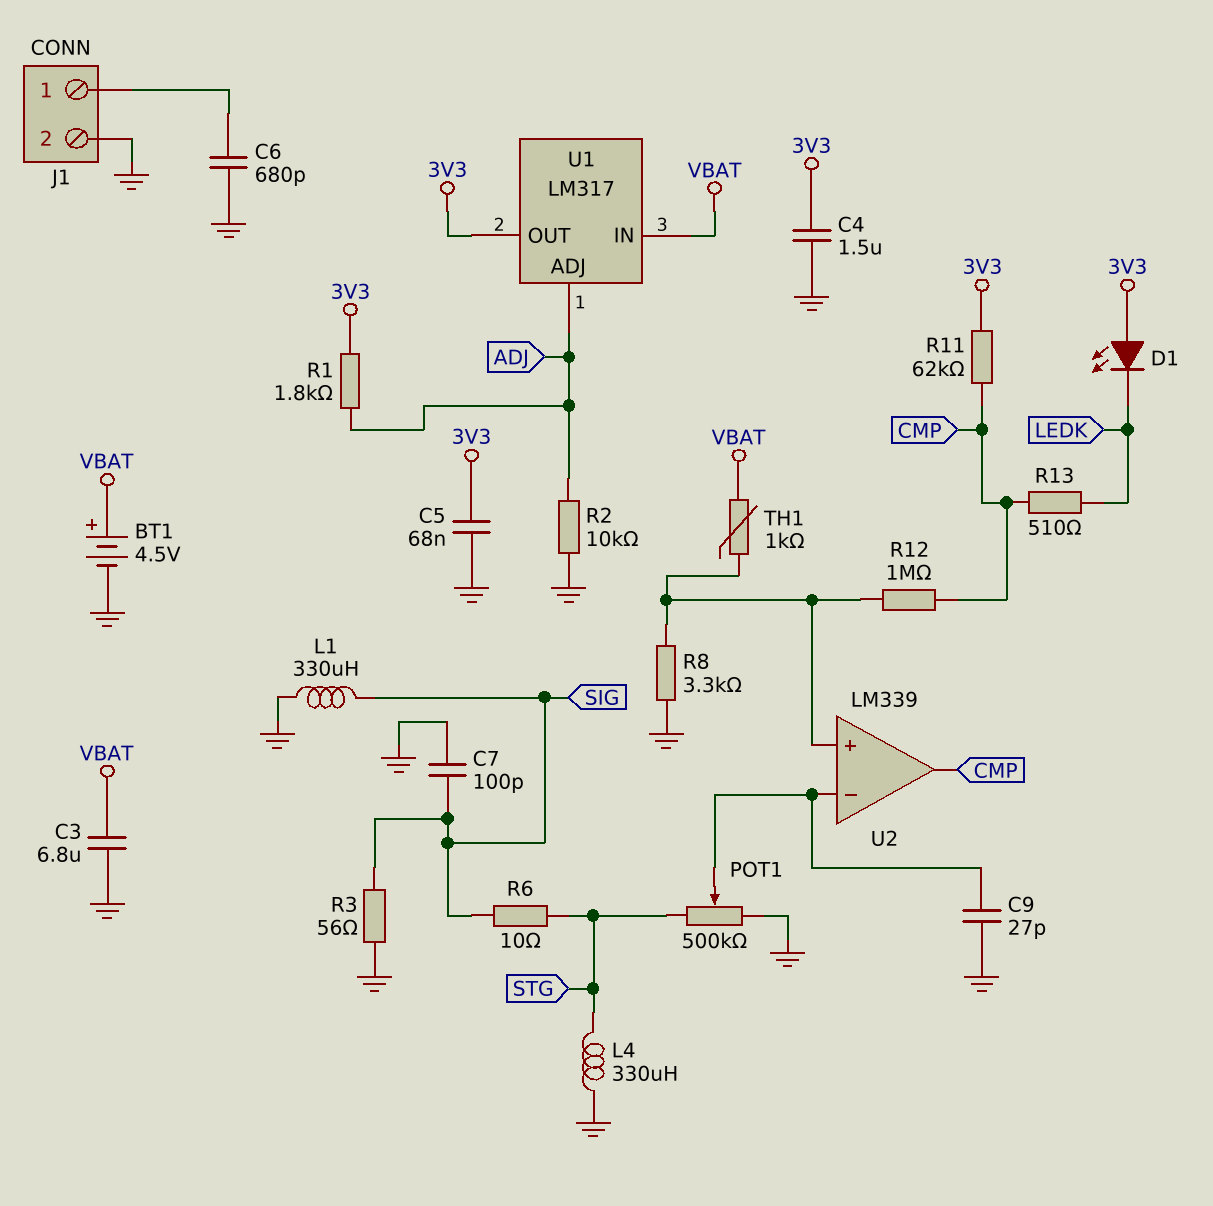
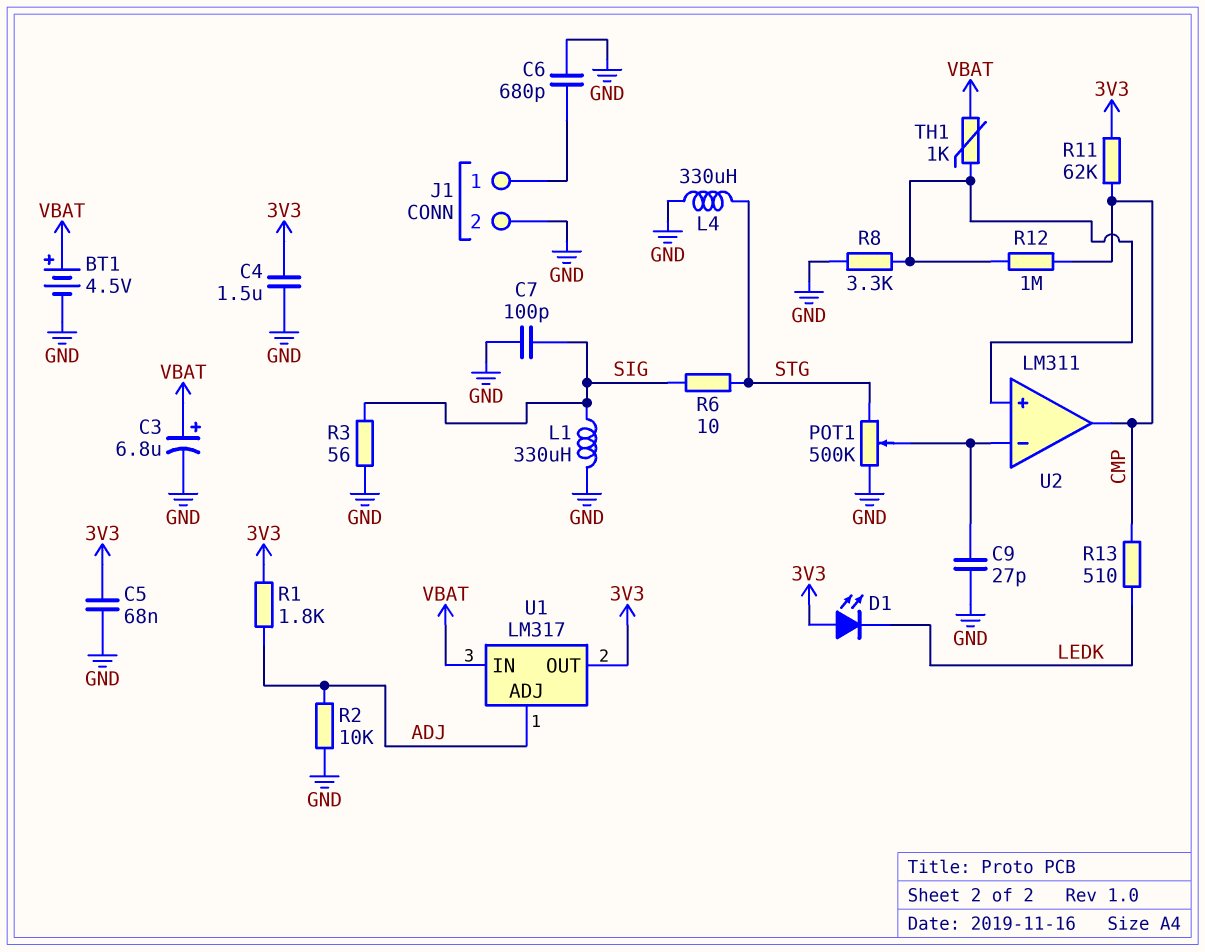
C3: 6.8uF (GND, VBAT) -> 6.8uF (plus VBAT, minus GND)
U2: LM339 -> LM311

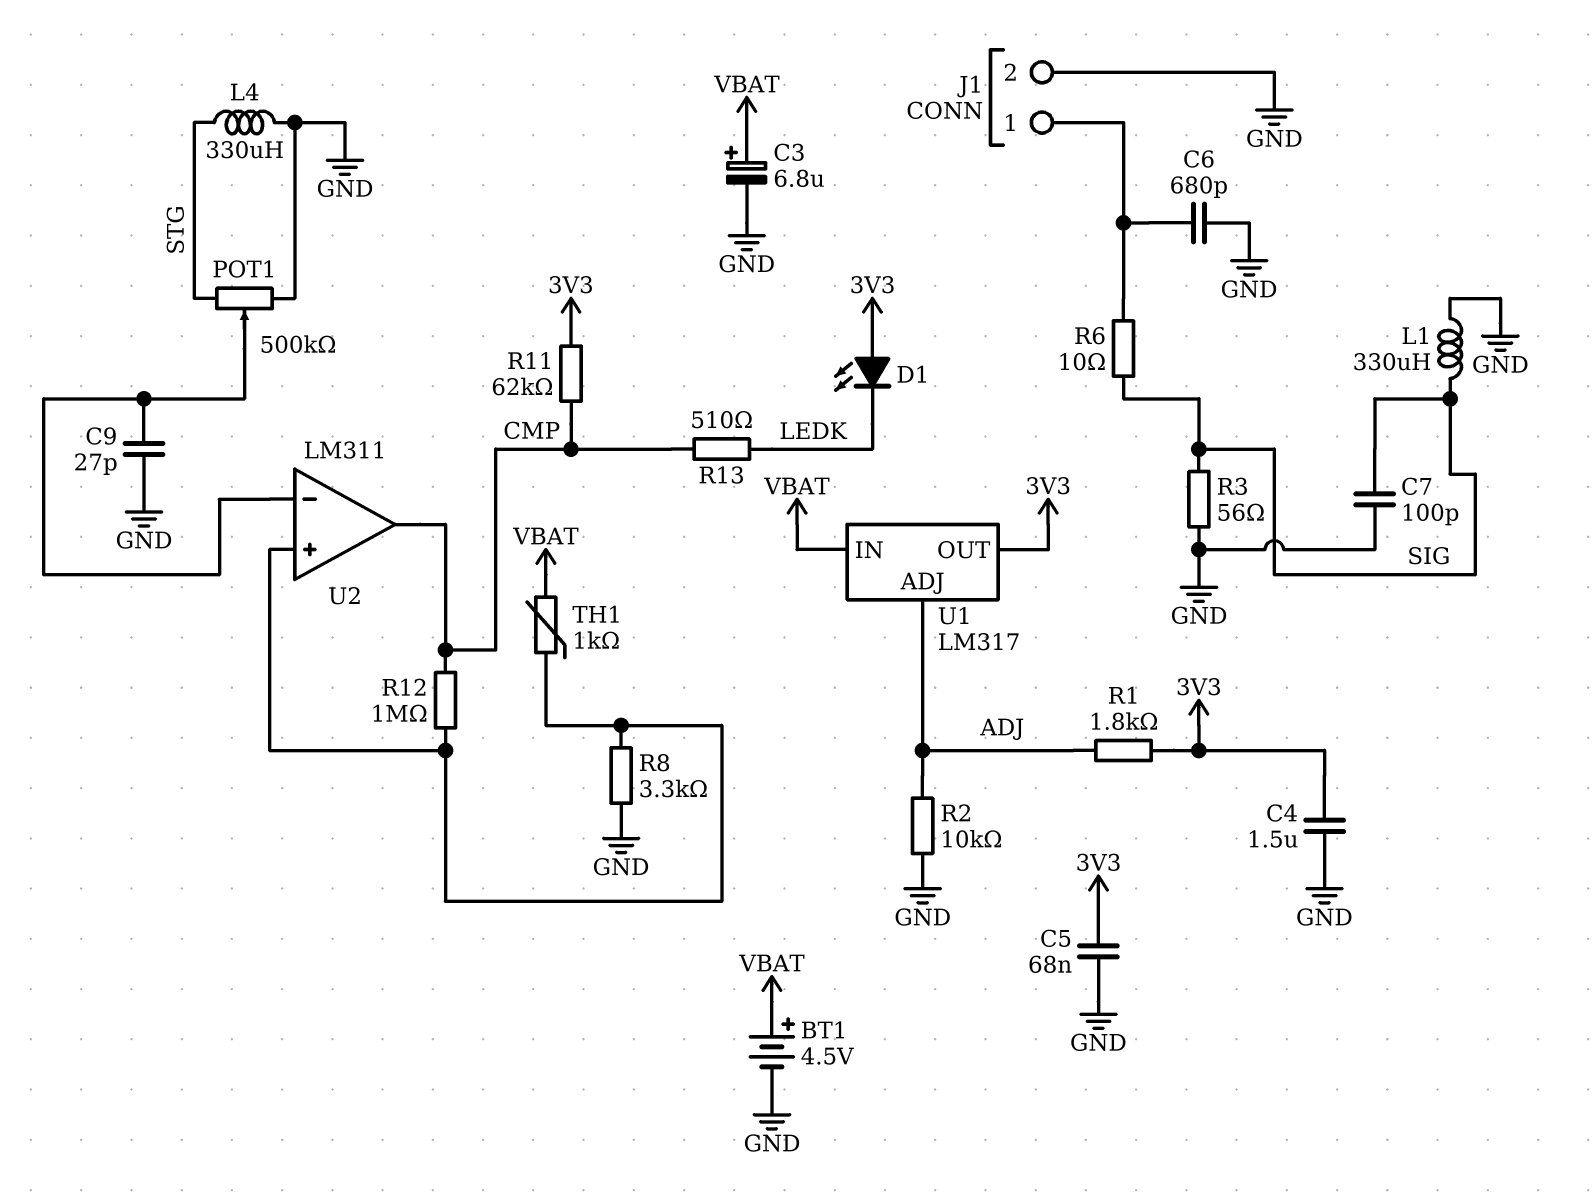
R6: 10 (SIG, STG) -> 10 (J1/1, SIG)

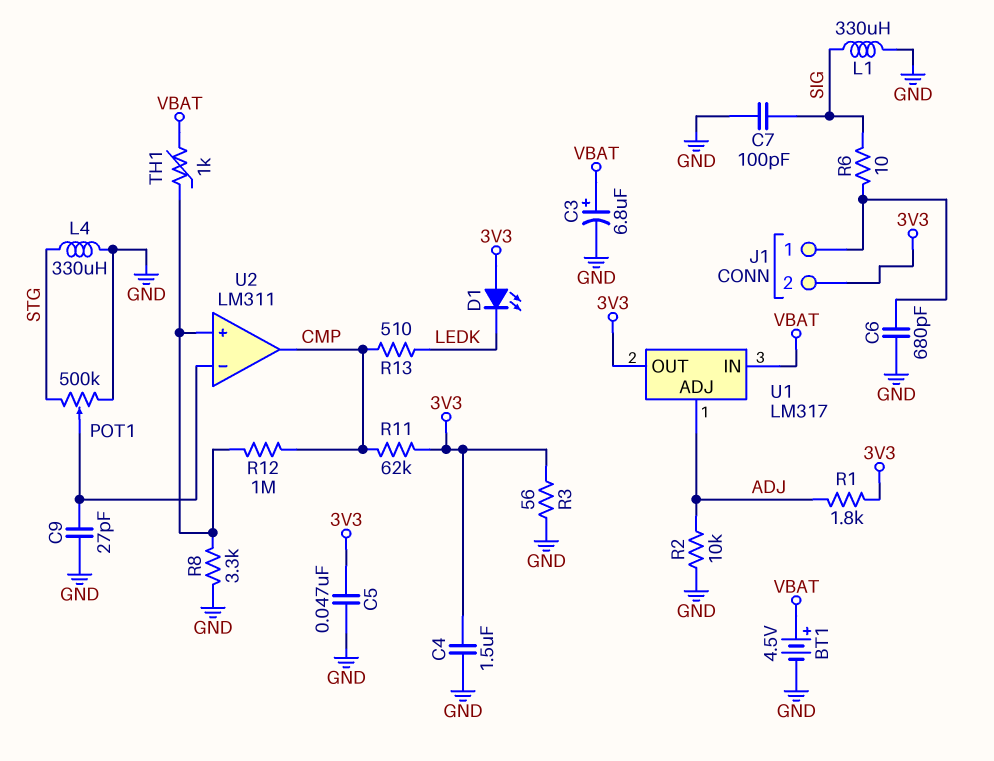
C5: 68nF (3V3, GND) -> 47nF (3V3, GND)
J1 pin 2: GND -> 3V3
R3: 56 (GND, SIG) -> 56 (3V3, GND)

